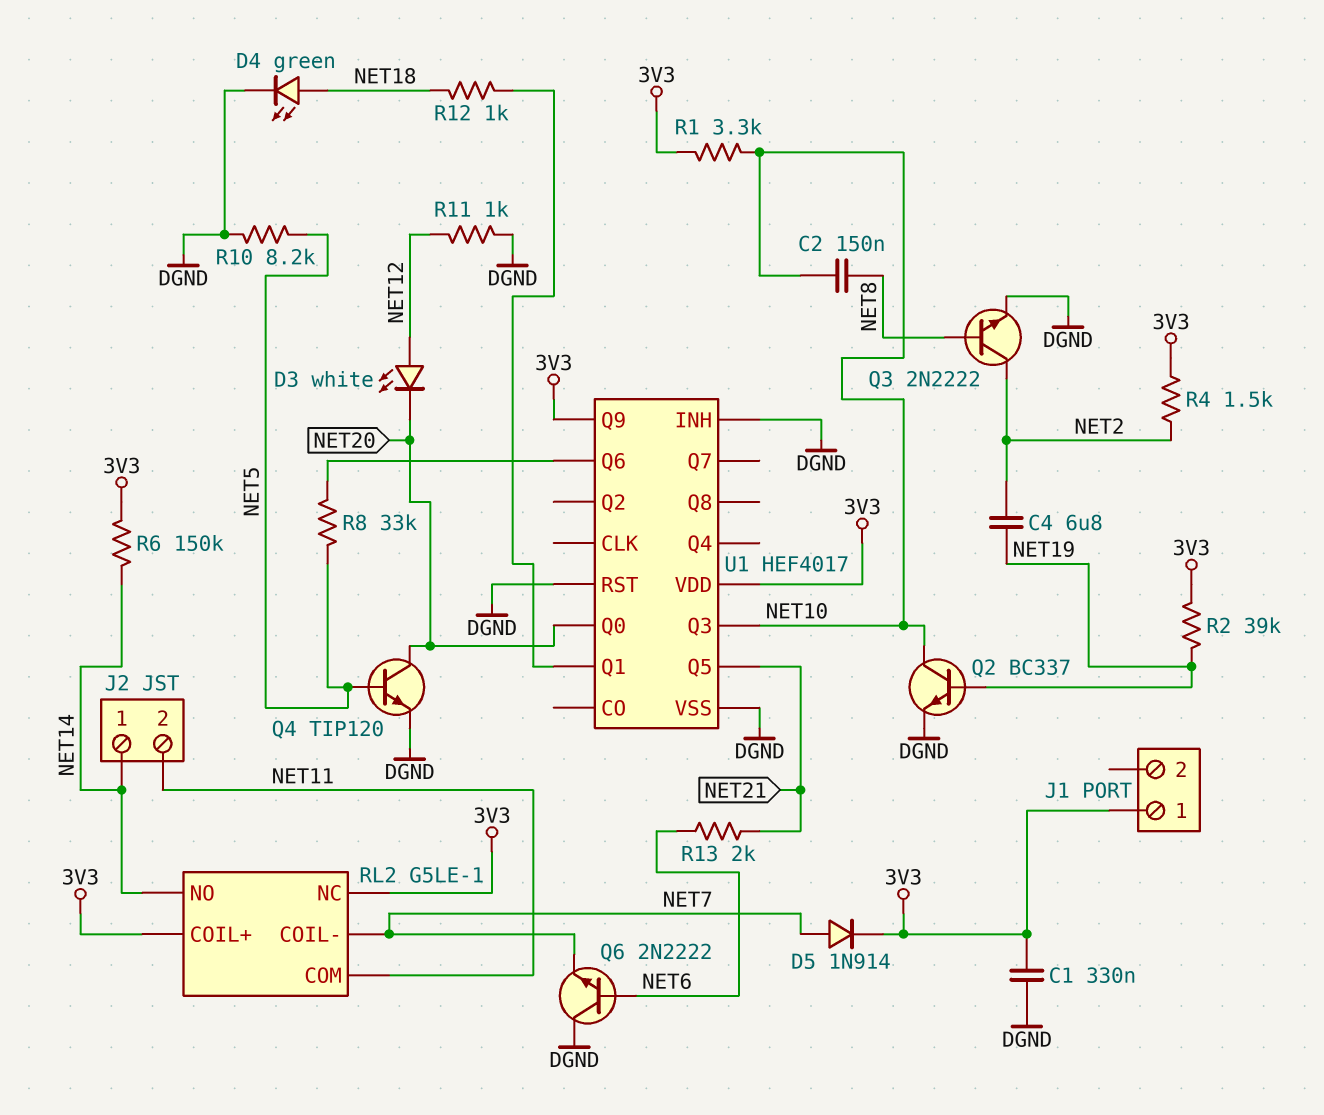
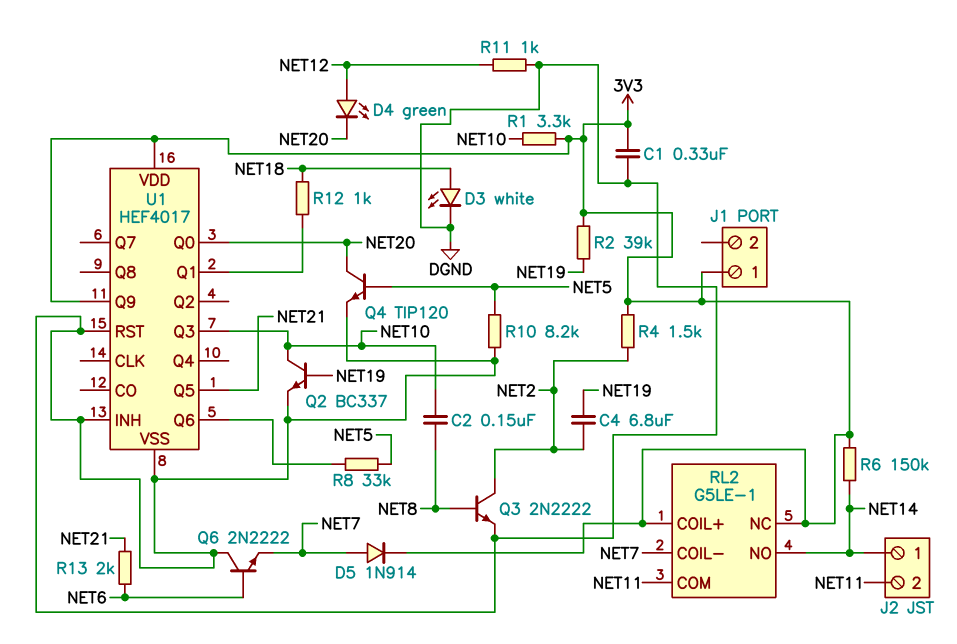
D3: LED white (A NET12, K NET20) -> LED white (A NET18, K DGND)
D4: LED green (A NET18, K DGND) -> LED green (A NET12, K NET20)

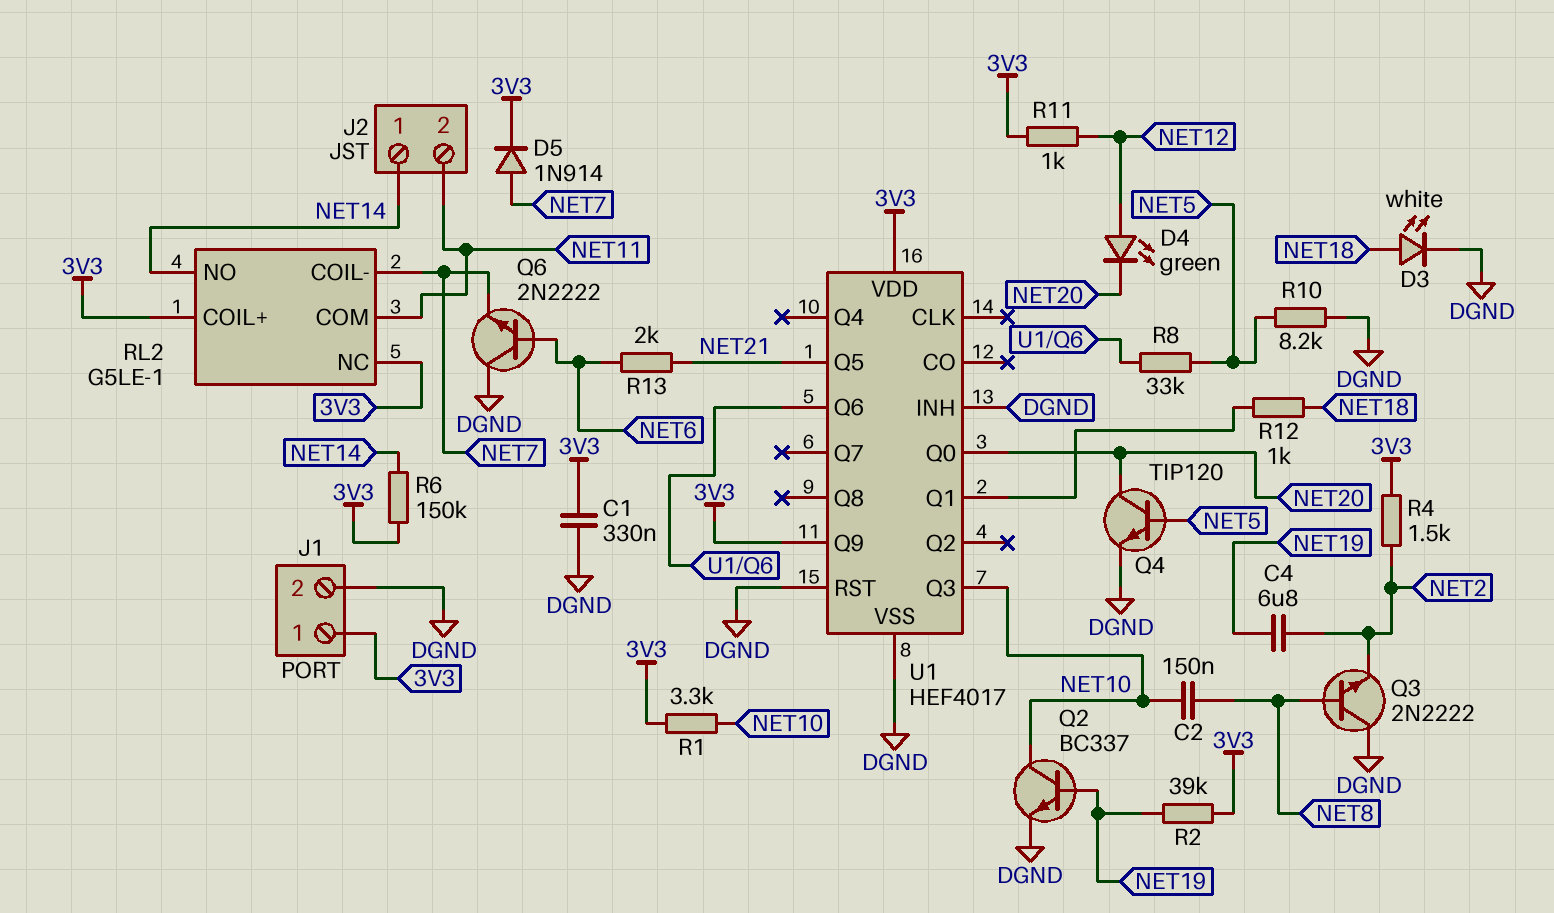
J1 pin 2: none -> DGND
Q3: NPN 2N2222 (B NET8, C NET2, E DGND) -> NPN 2N2222 (B NET8, C DGND, E NET2)
R11: 1k (DGND, NET12) -> 1k (3V3, NET12)

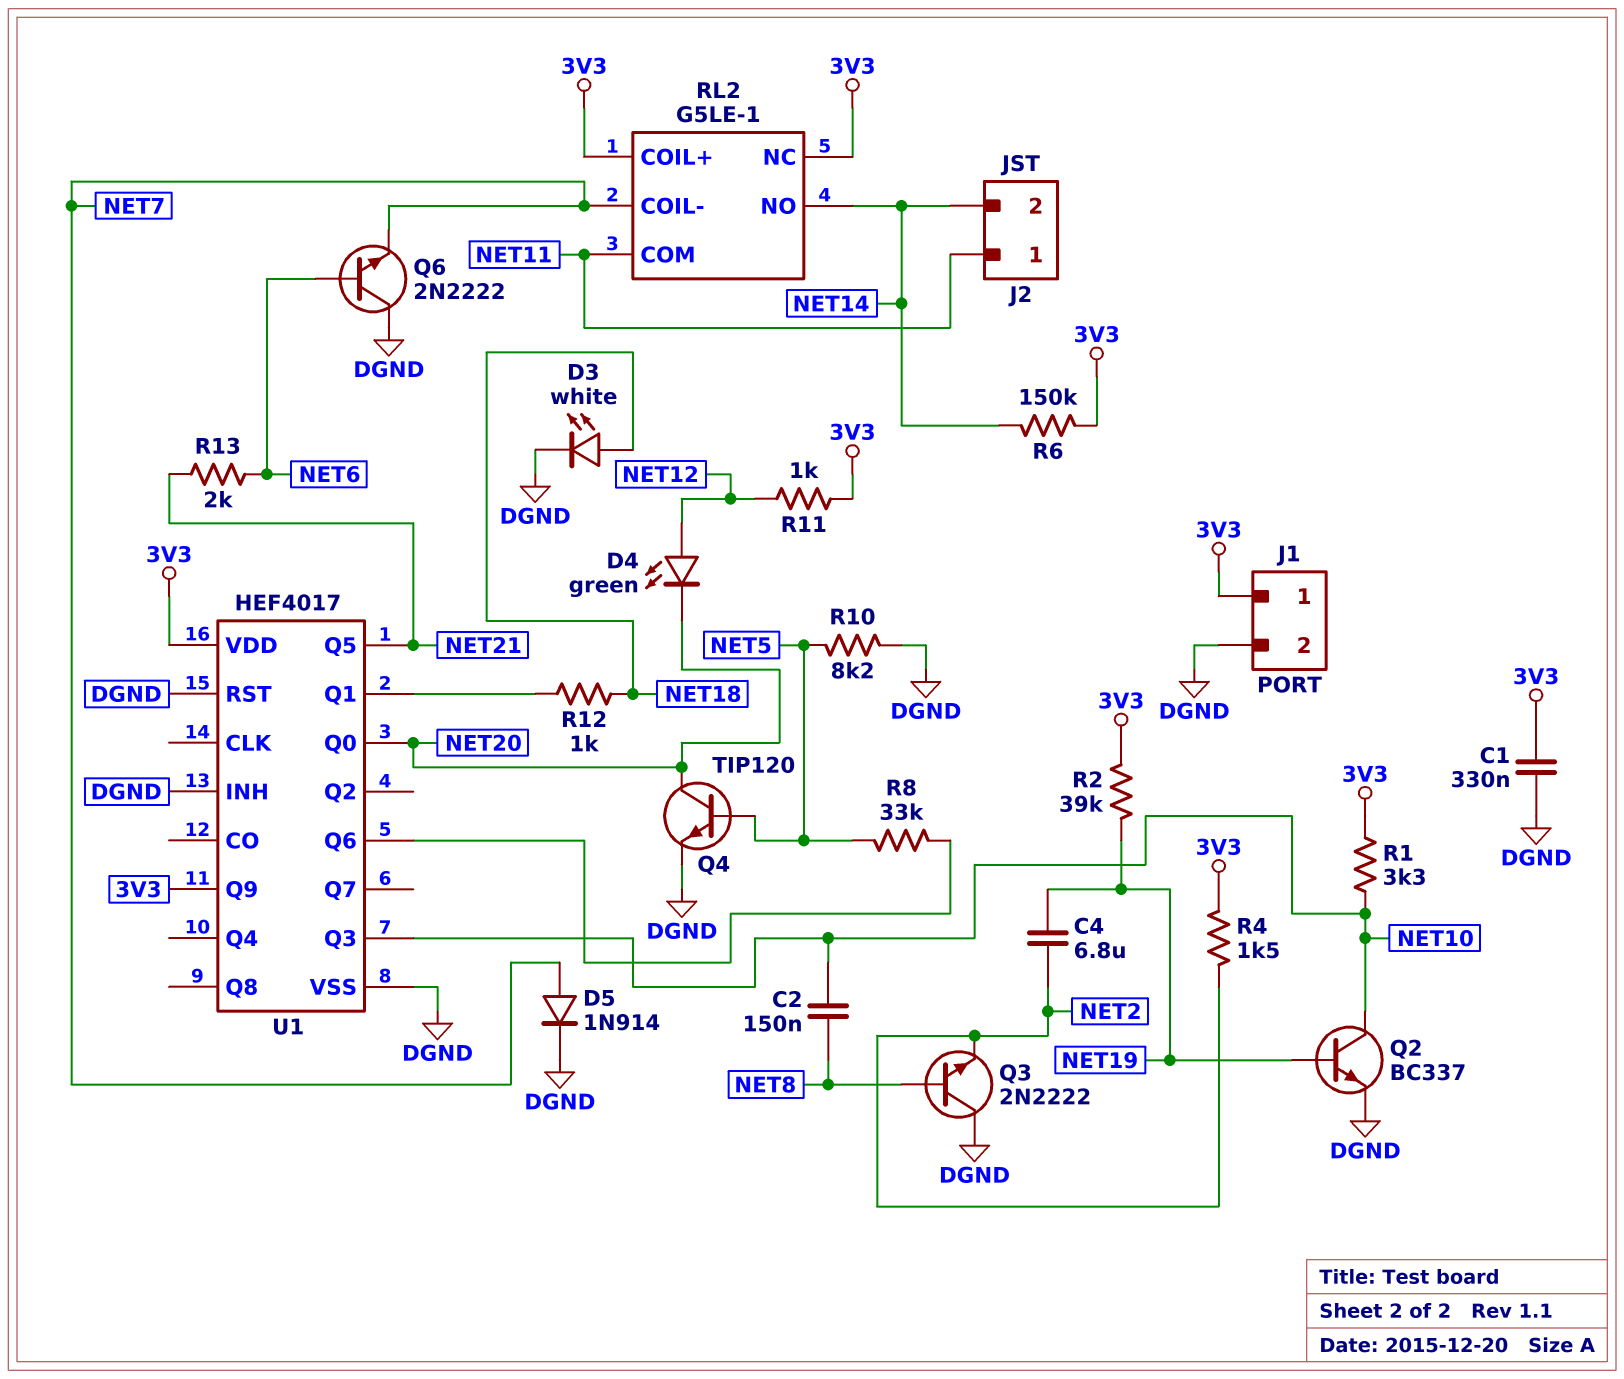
D5: diode 1N914 (A NET7, K 3V3) -> diode 1N914 (A NET7, K DGND)
J2 pin 1: NET14 -> NET11
J2 pin 2: NET11 -> NET14

